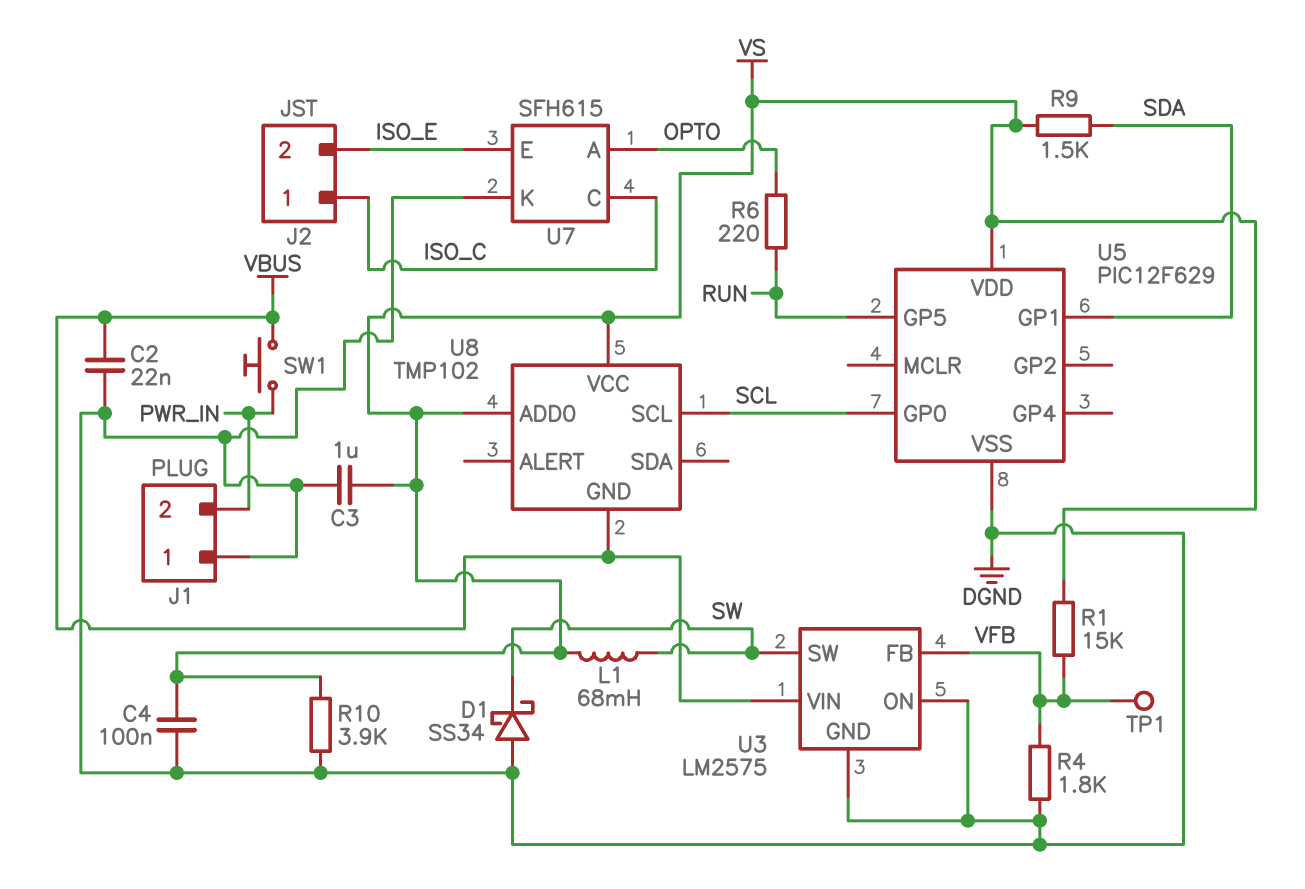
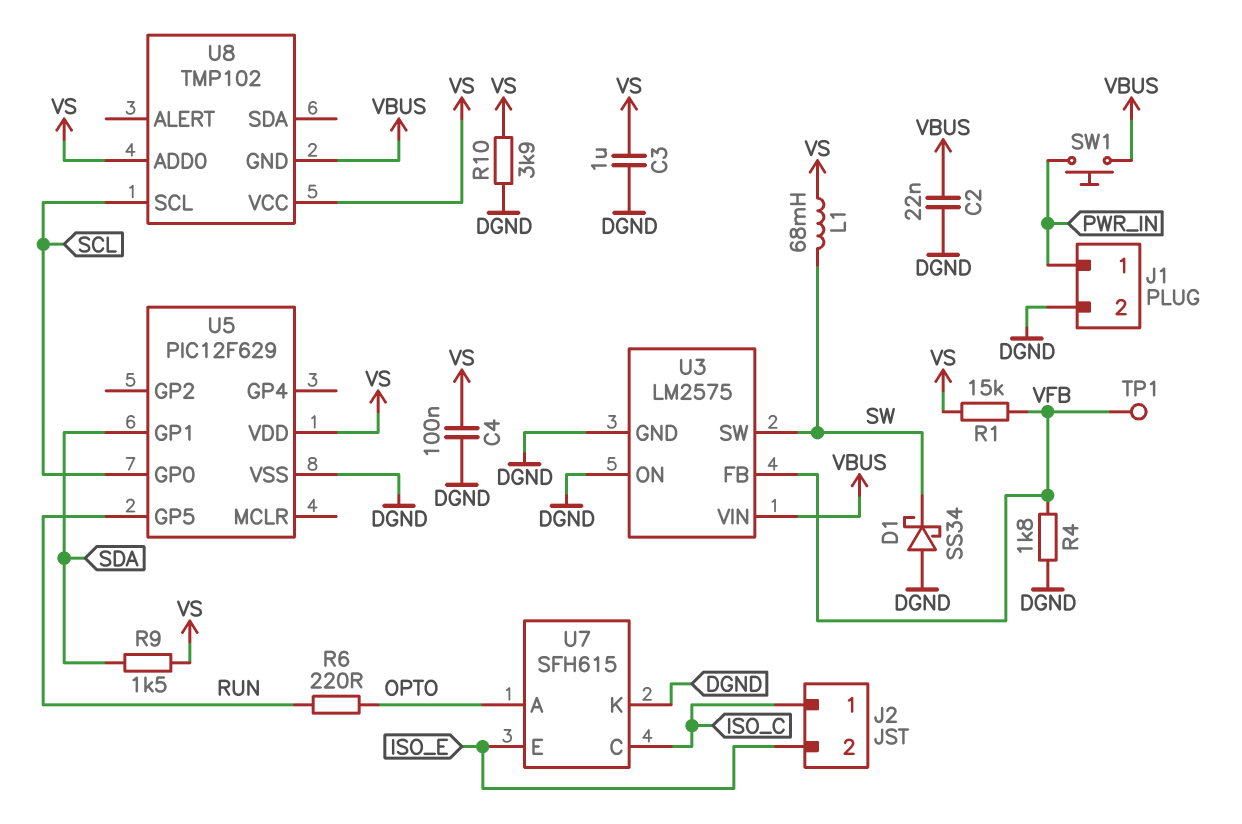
J1 pin 1: DGND -> PWR_IN
J1 pin 2: PWR_IN -> DGND

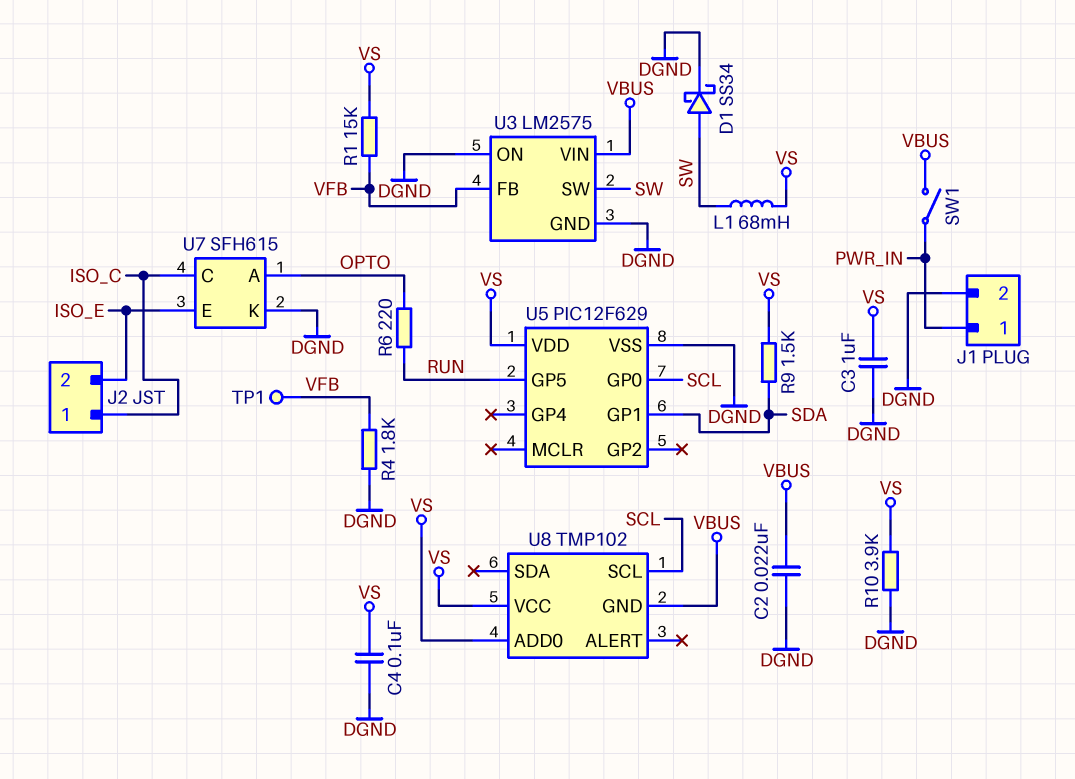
D1: schottky SS34 (A DGND, K SW) -> schottky SS34 (A SW, K DGND)
SW1: button (PWR_IN, VBUS) -> switch (PWR_IN, VBUS)

